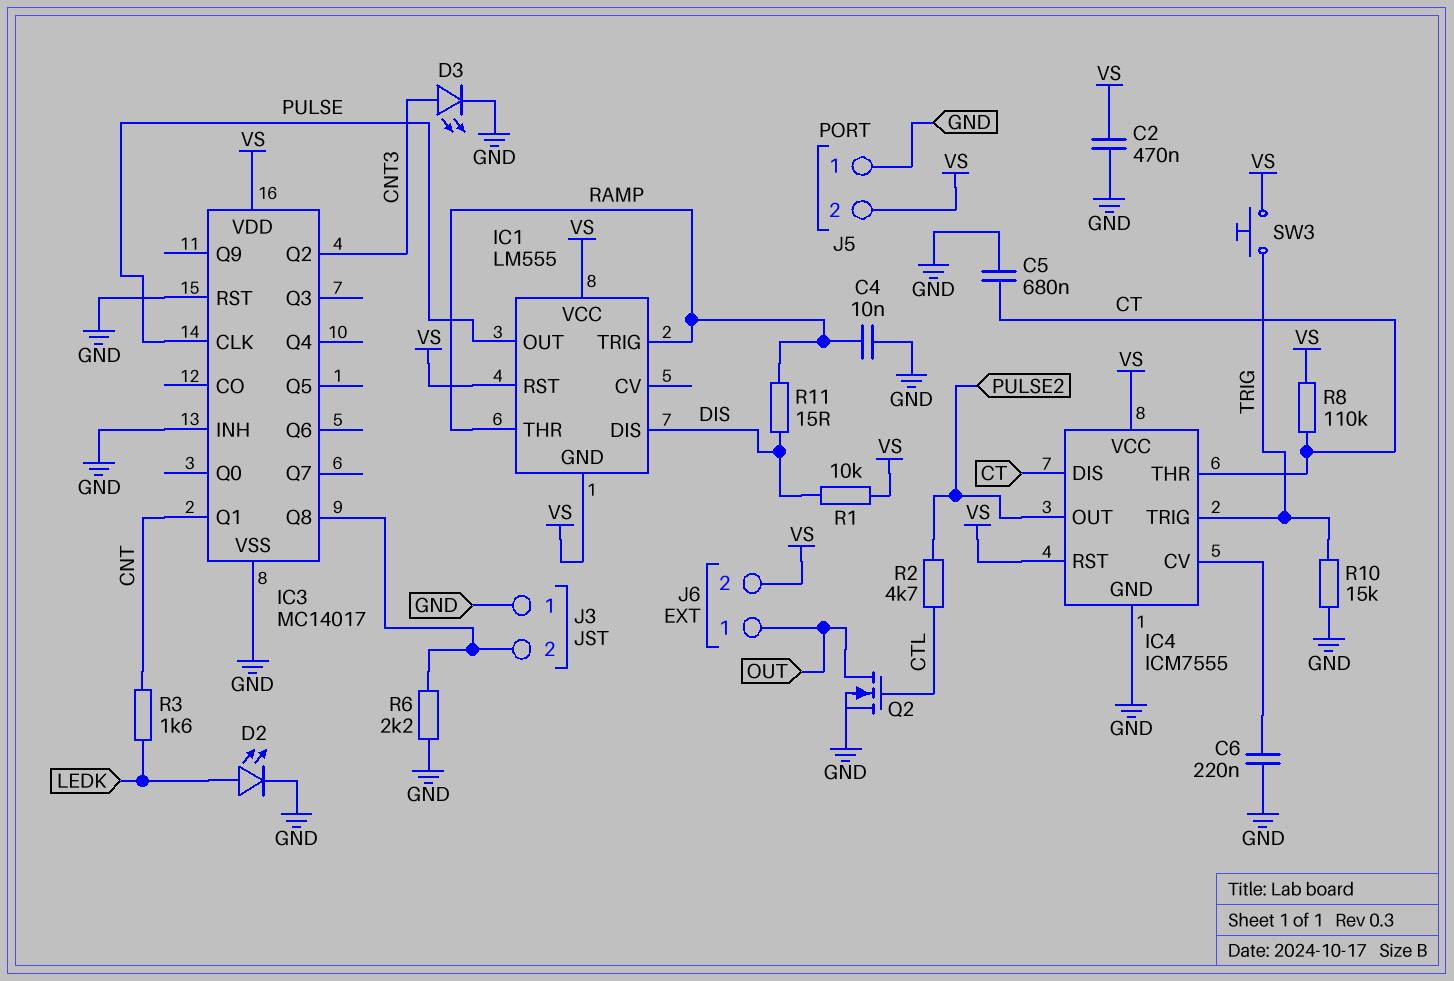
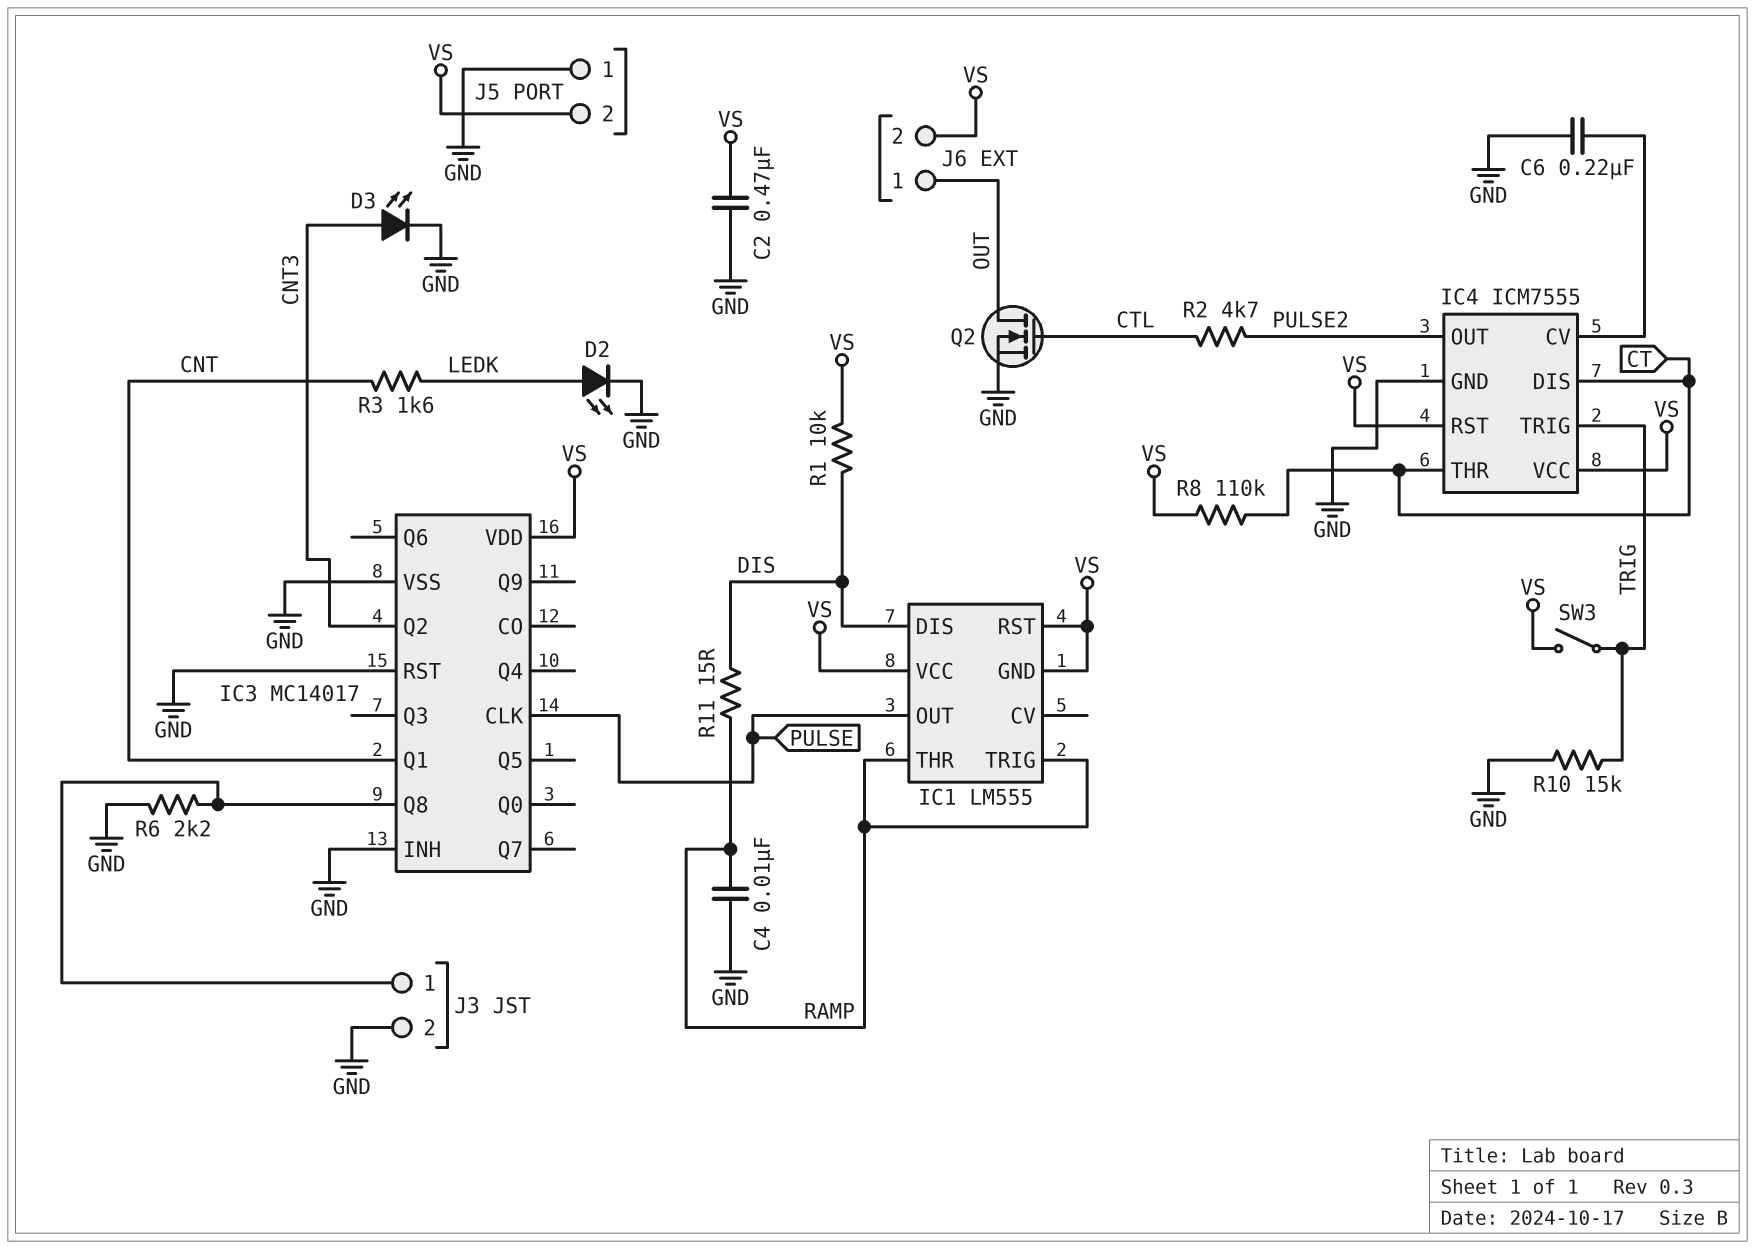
C5: 680nF (CT, GND) -> none
J3 pin 1: GND -> IC3/Q8
J3 pin 2: IC3/Q8 -> GND
SW3: button (TRIG, VS) -> switch (TRIG, VS)

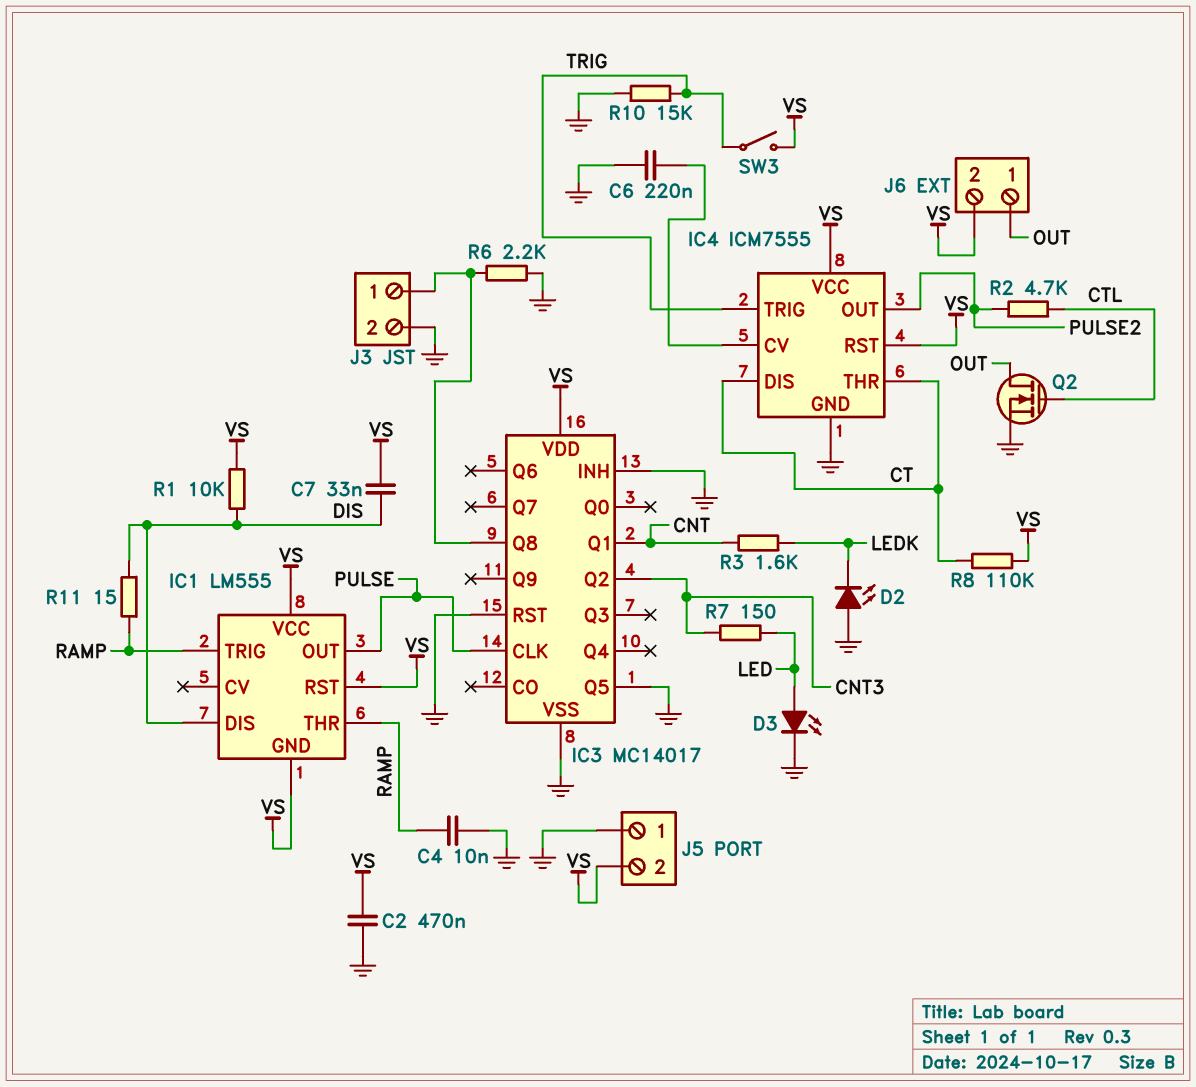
C7: none -> 33nF (DIS, VS)
D2: LED (A LEDK, K GND) -> LED (A GND, K LEDK)
D3: LED (A CNT3, K GND) -> LED (A LED, K GND)
IC3 pin Q5: none -> GND
R7: none -> 150 (CNT3, LED)

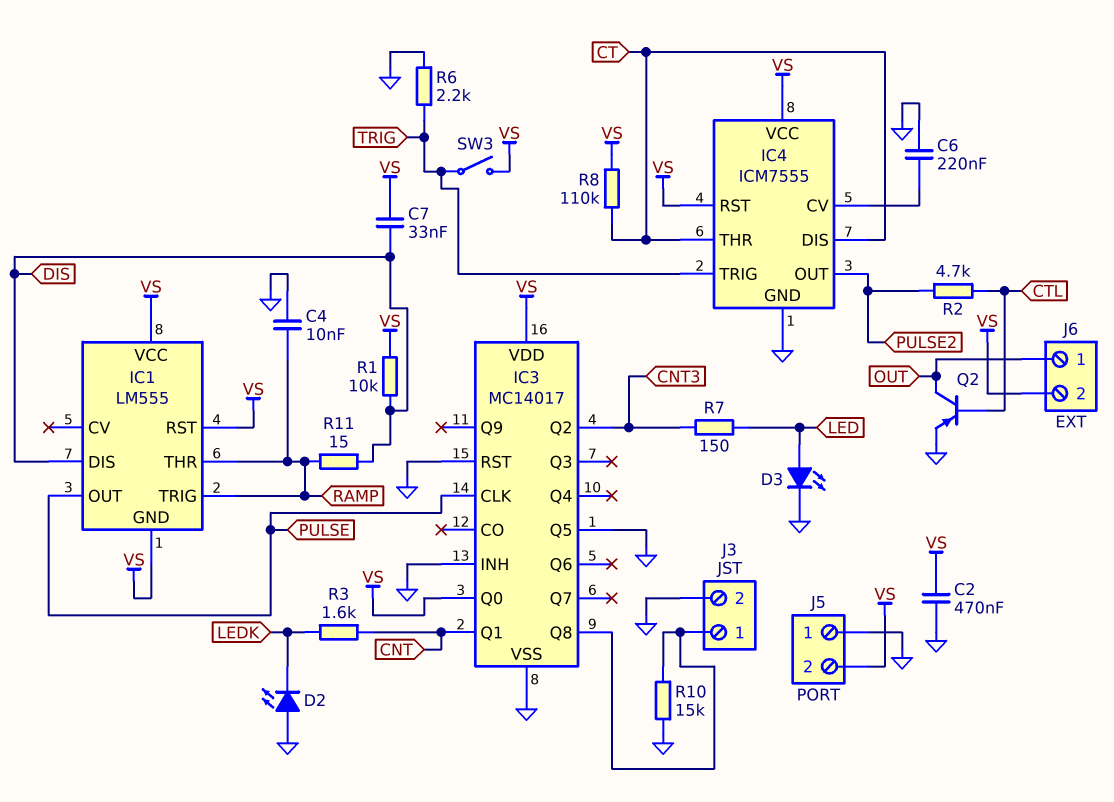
IC3 pin Q0: none -> VS
Q2: NMOS (G CTL, D OUT, S GND) -> PNP (B CTL, C OUT, E GND)
R6: 2.2k (GND, IC3/Q8) -> 2.2k (GND, TRIG)
R10: 15k (GND, TRIG) -> 15k (GND, IC3/Q8)

